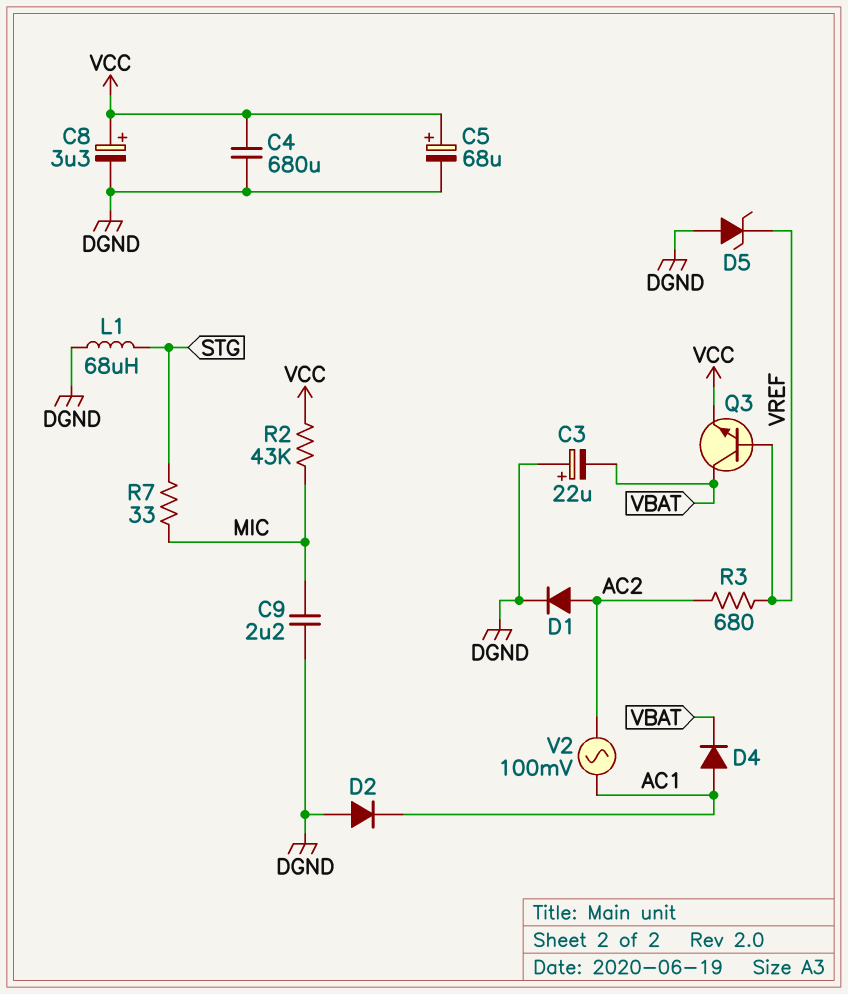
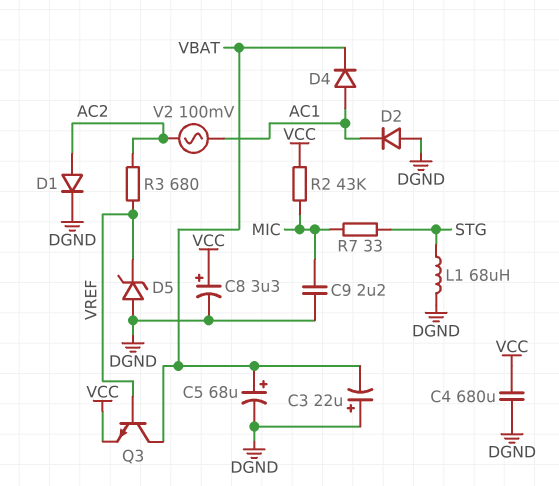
C5: 68uF (plus VCC, minus DGND) -> 68uF (plus VBAT, minus DGND)

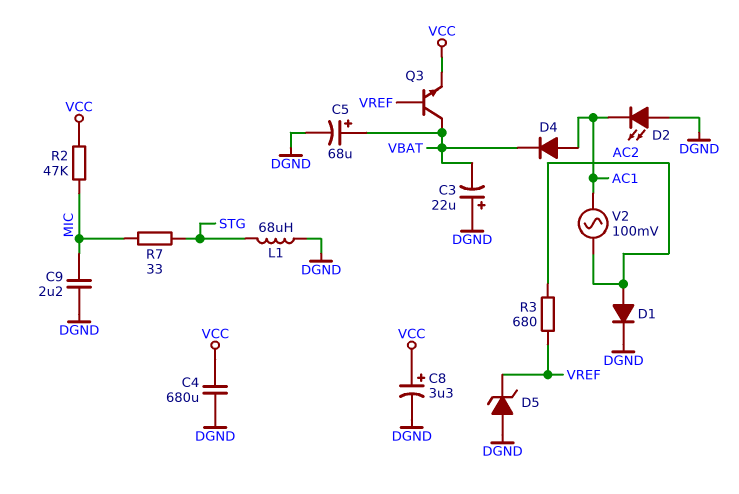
D2: diode (A DGND, K AC1) -> LED (A DGND, K AC1)
R2: 43k (MIC, VCC) -> 47k (MIC, VCC)

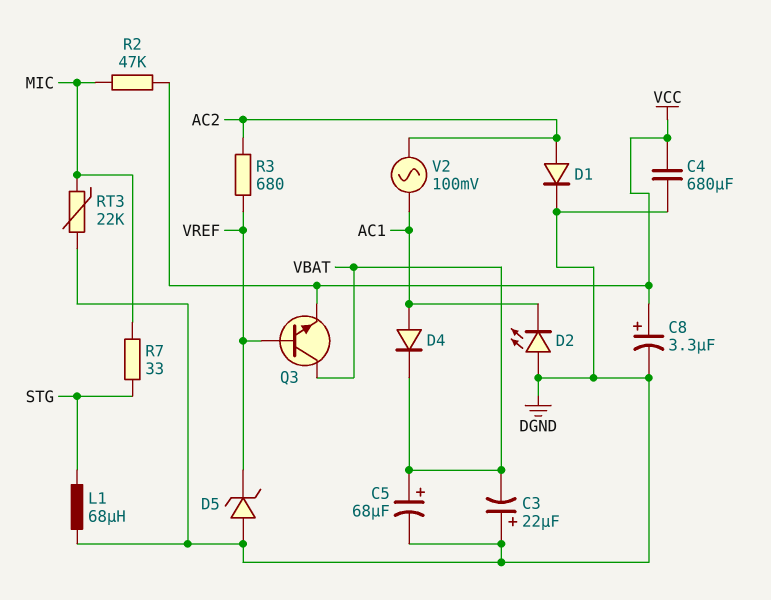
C9: 2.2uF (DGND, MIC) -> none
RT3: none -> 22k (DGND, MIC)

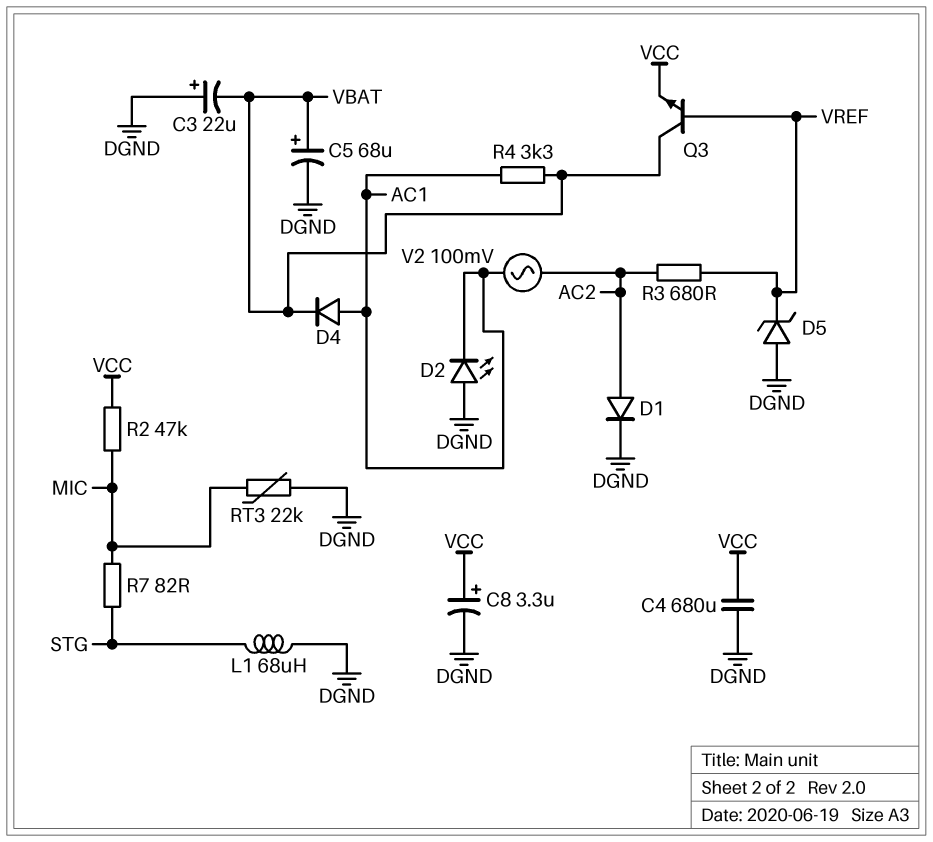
R4: none -> 3.3k (AC1, VBAT)
R7: 33 (MIC, STG) -> 82 (MIC, STG)

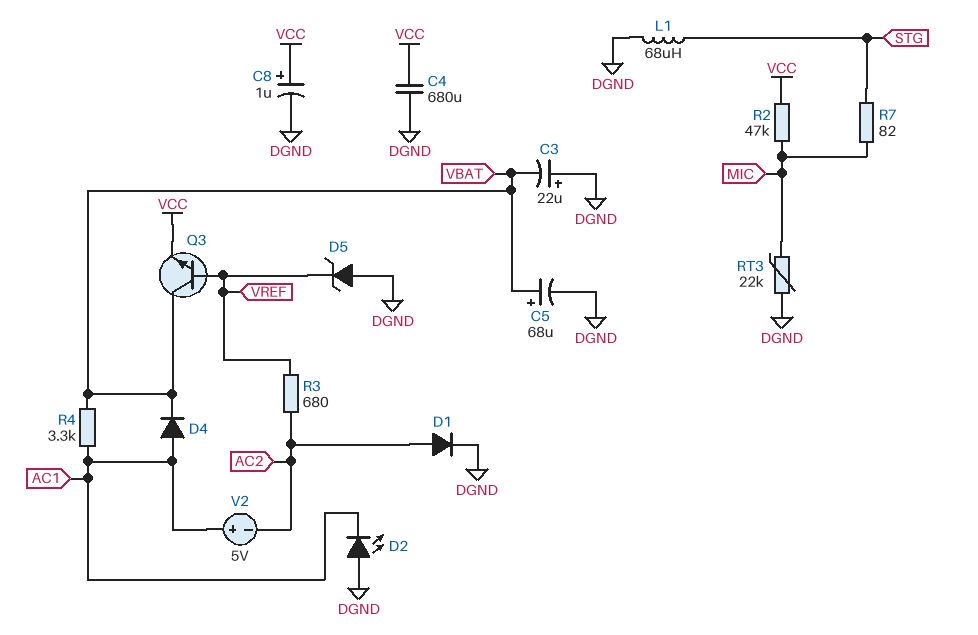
C8: 3.3uF (plus VCC, minus DGND) -> 1uF (plus VCC, minus DGND)
V2: AC 100mV (AC1, AC2) -> 5V (plus AC1, minus AC2)

